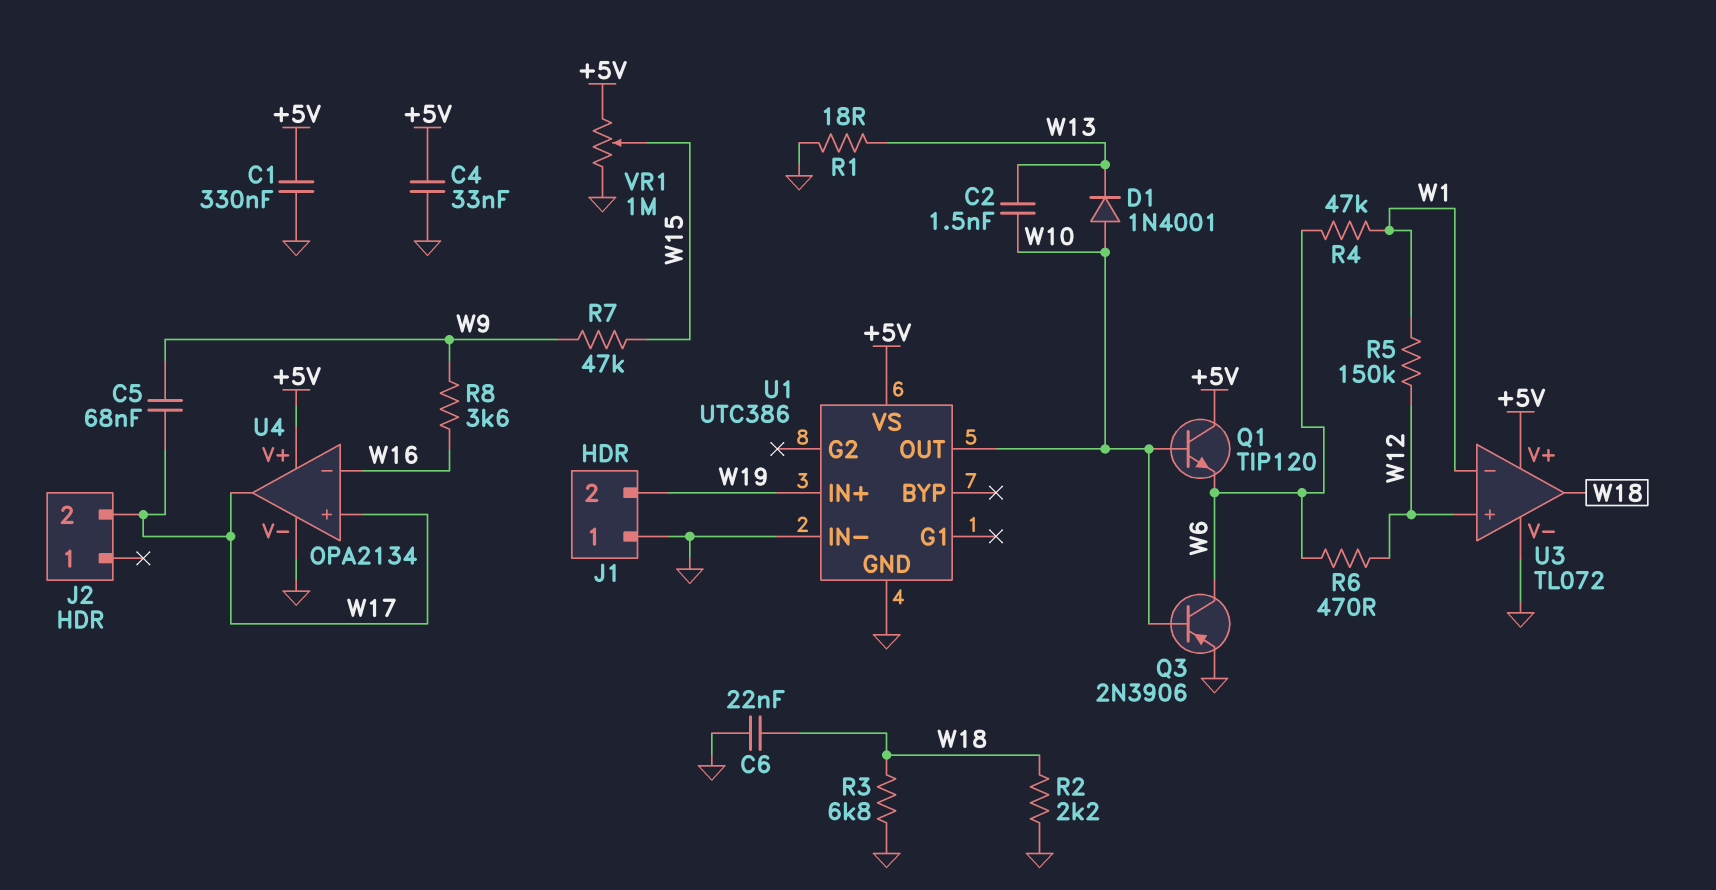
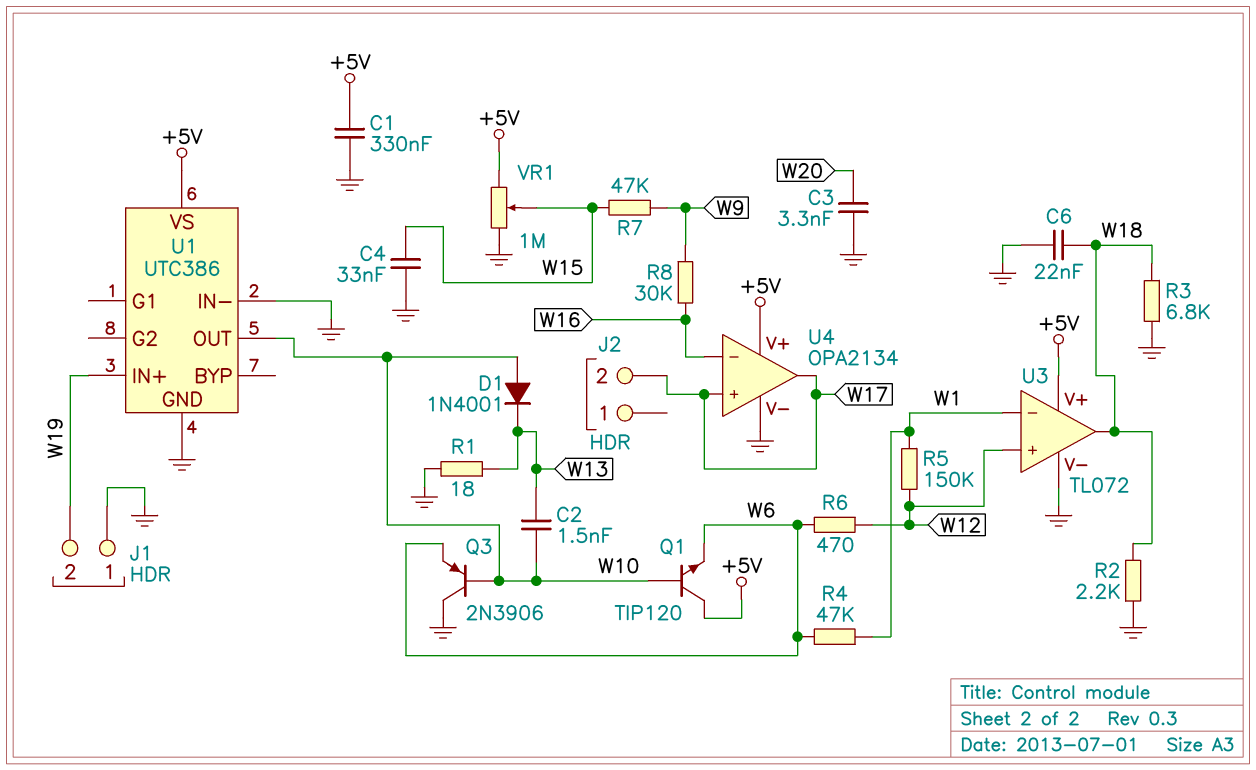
C3: none -> 3.3nF (GND, W20)
C4: 33nF (+5V, GND) -> 33nF (GND, W15)
C5: 68nF (W9, W17) -> none
Q3: PNP 2N3906 (B W10, C W6, E GND) -> PNP 2N3906 (B W10, C GND, E W6)
R8: 3.6k (W9, W16) -> 30k (W9, W16)

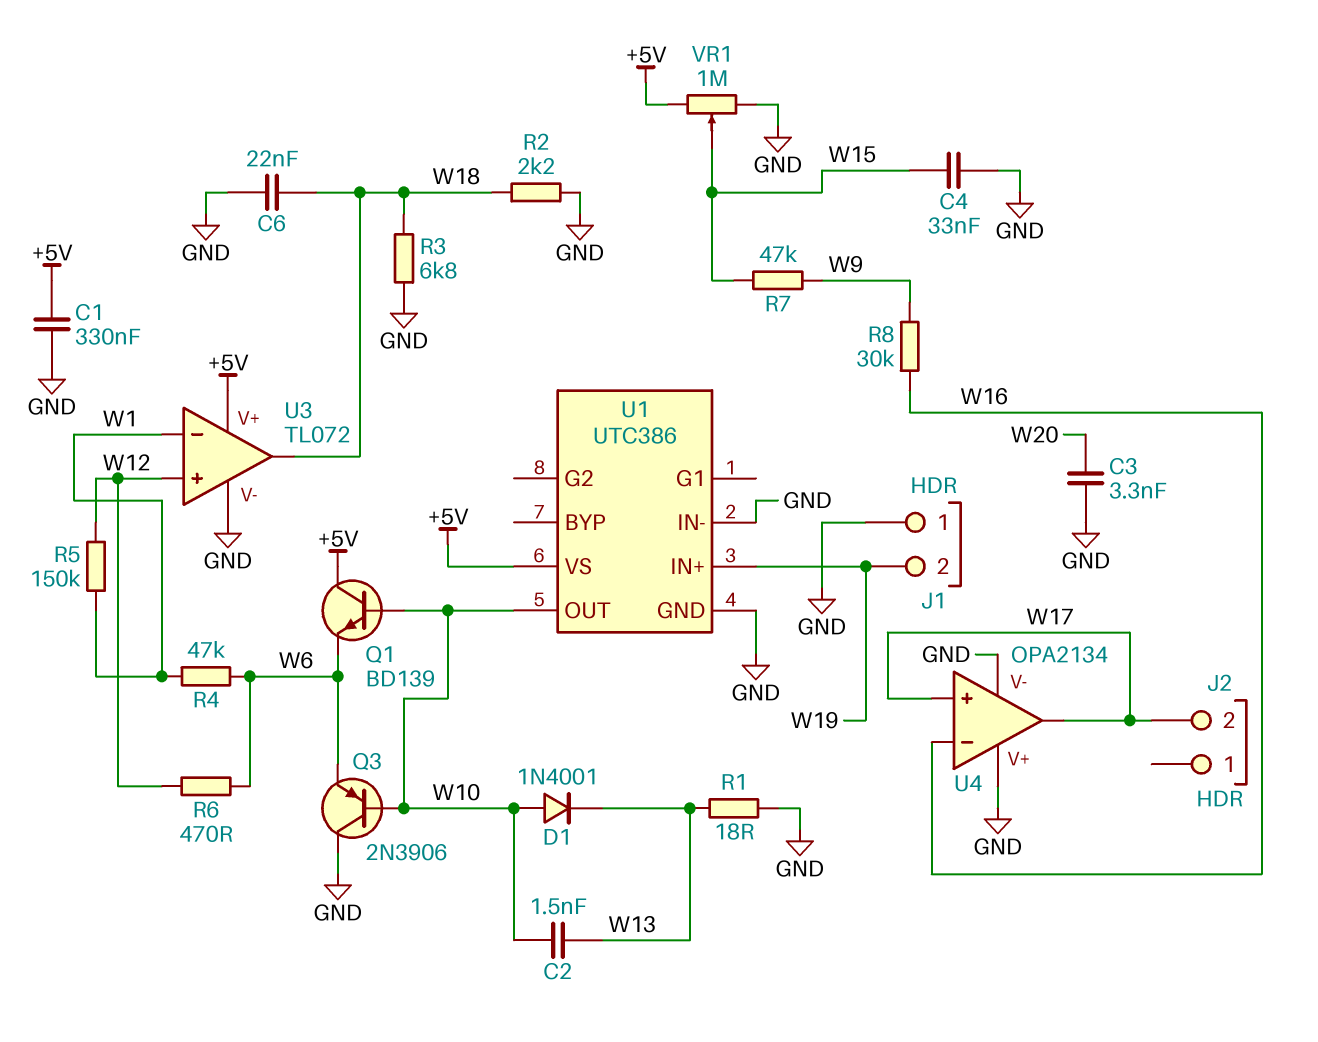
Q1: NPN TIP120 (B W10, C +5V, E W6) -> NPN BD139 (B W10, C +5V, E W6)
U4 pin V+: +5V -> GND

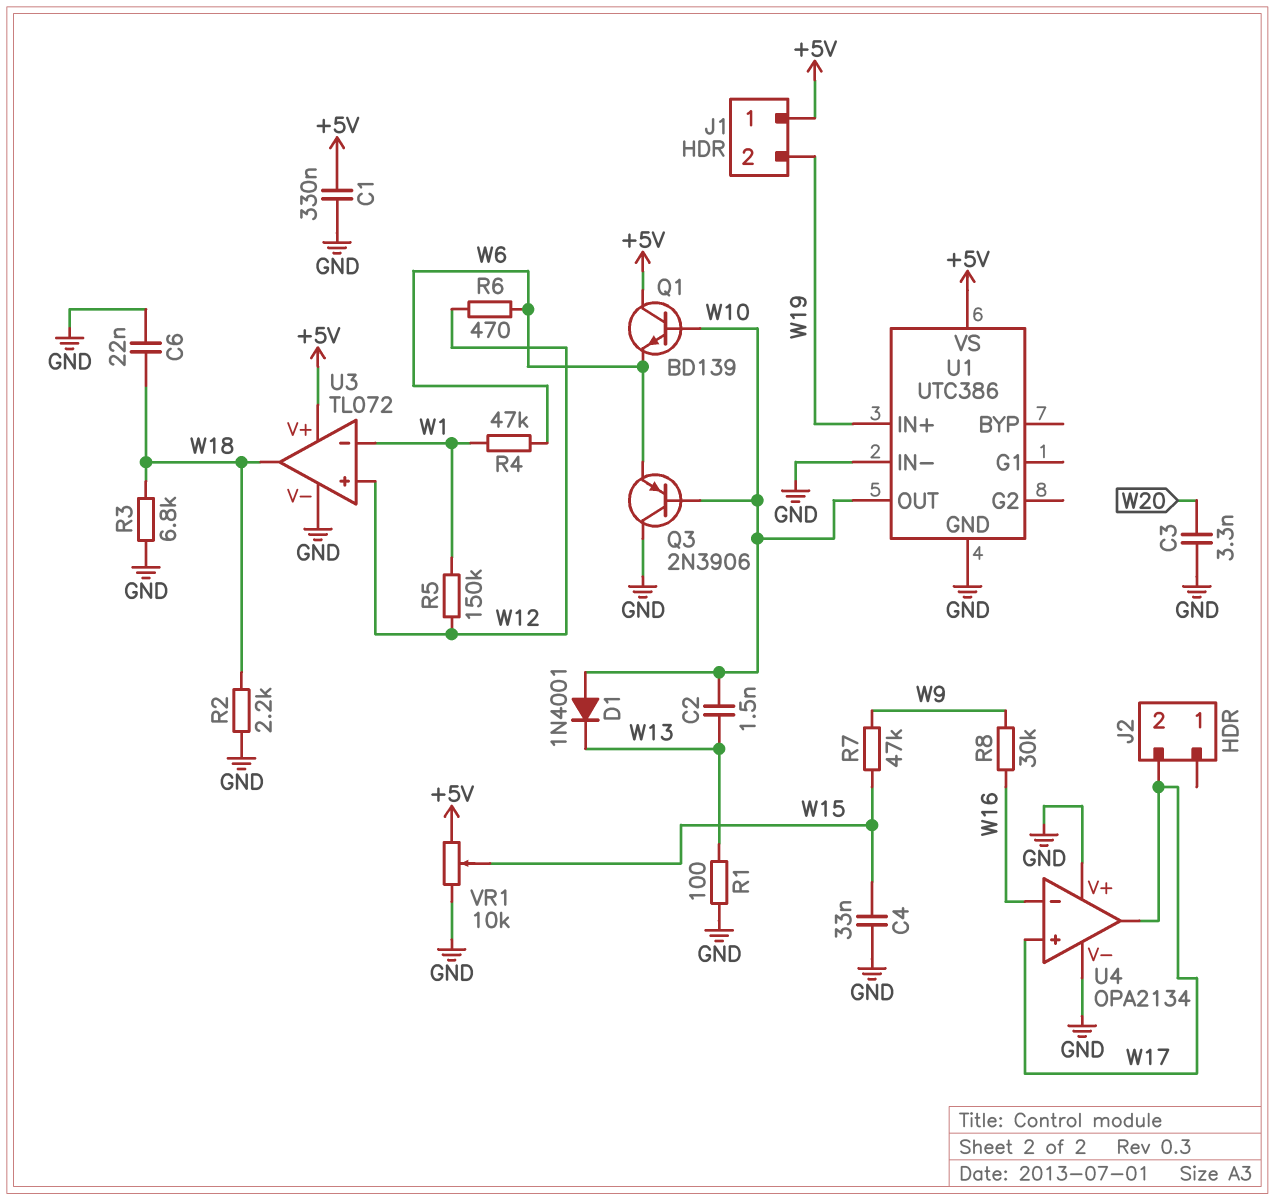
J1 pin 1: GND -> +5V
R1: 18 (GND, W13) -> 100 (GND, W13)
VR1: 1M (+5V, GND, wiper W15) -> 10k (+5V, GND, wiper W15)

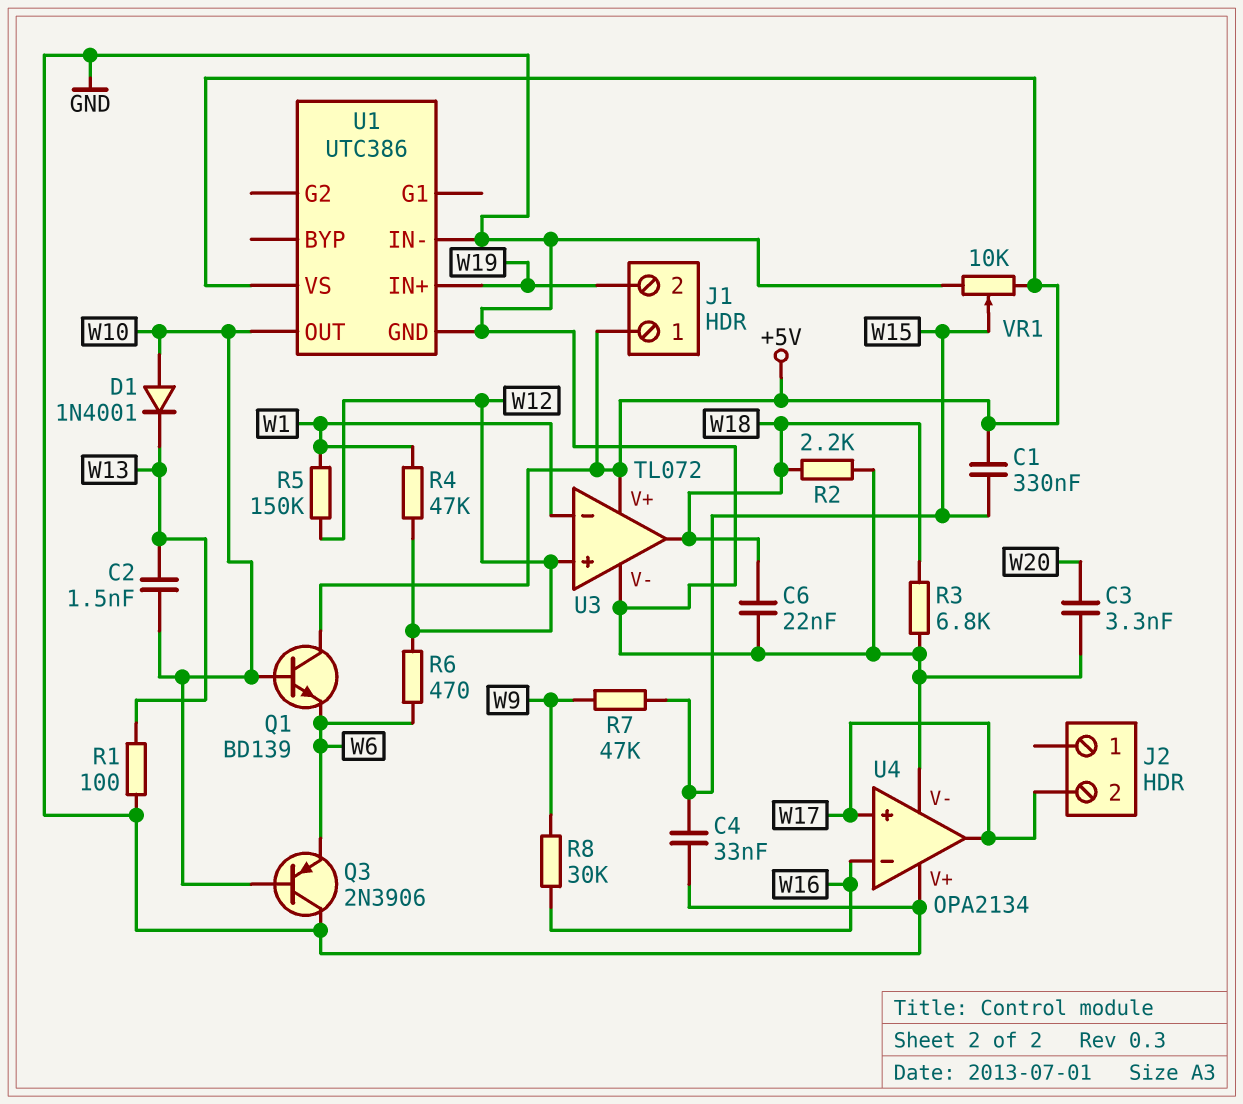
C1: 330nF (+5V, GND) -> 330nF (+5V, W15)
R4: 47k (W1, W6) -> 47k (W1, W12)

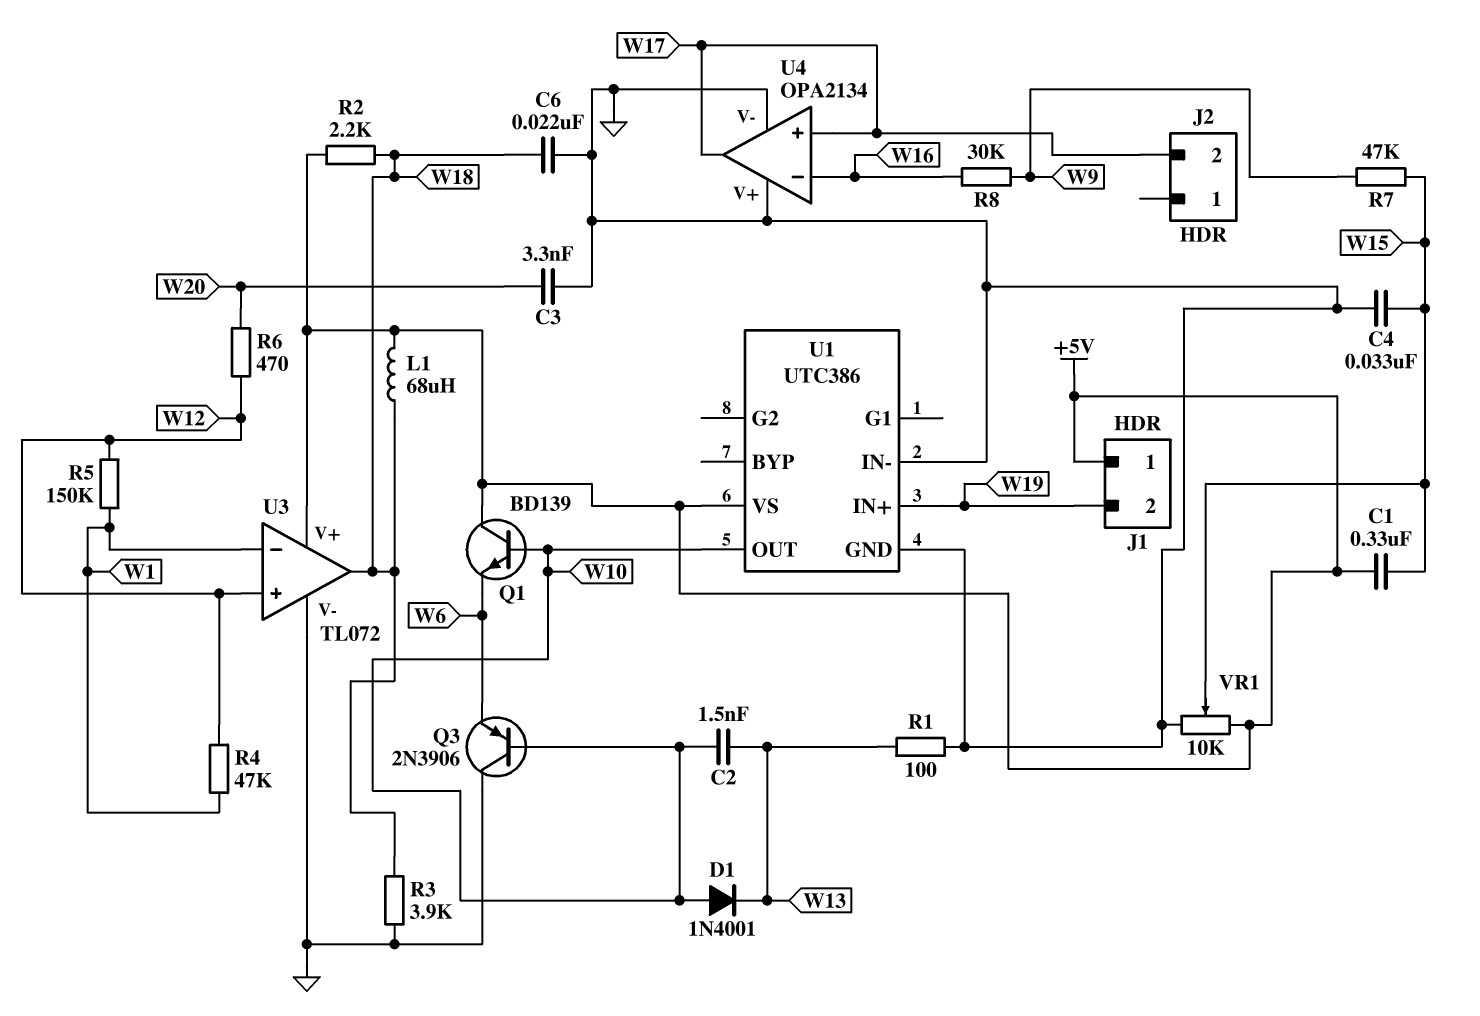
L1: none -> 68uH (+5V, W18)
R2: 2.2k (GND, W18) -> 2.2k (+5V, W18)
R3: 6.8k (GND, W18) -> 3.9k (GND, W18)
R6: 470 (W6, W12) -> 470 (W12, W20)

